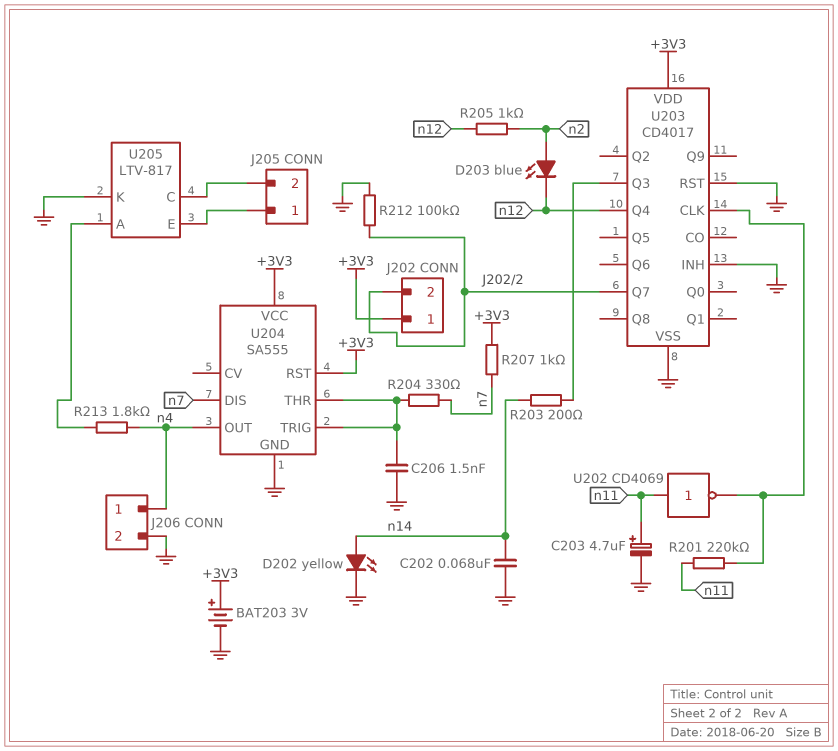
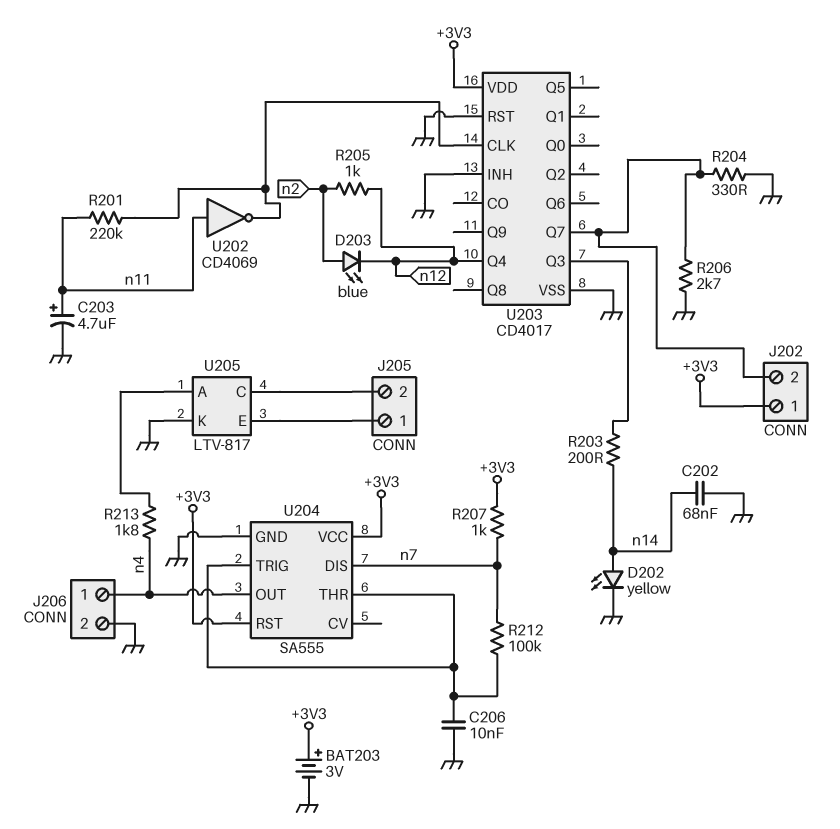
C206: 1.5nF (GND, U204/THR) -> 10nF (GND, U204/THR)
R204: 330 (U204/THR, n7) -> 330 (GND, J202/2)
R206: none -> 2.7k (GND, J202/2)
R212: 100k (GND, J202/2) -> 100k (U204/THR, n7)

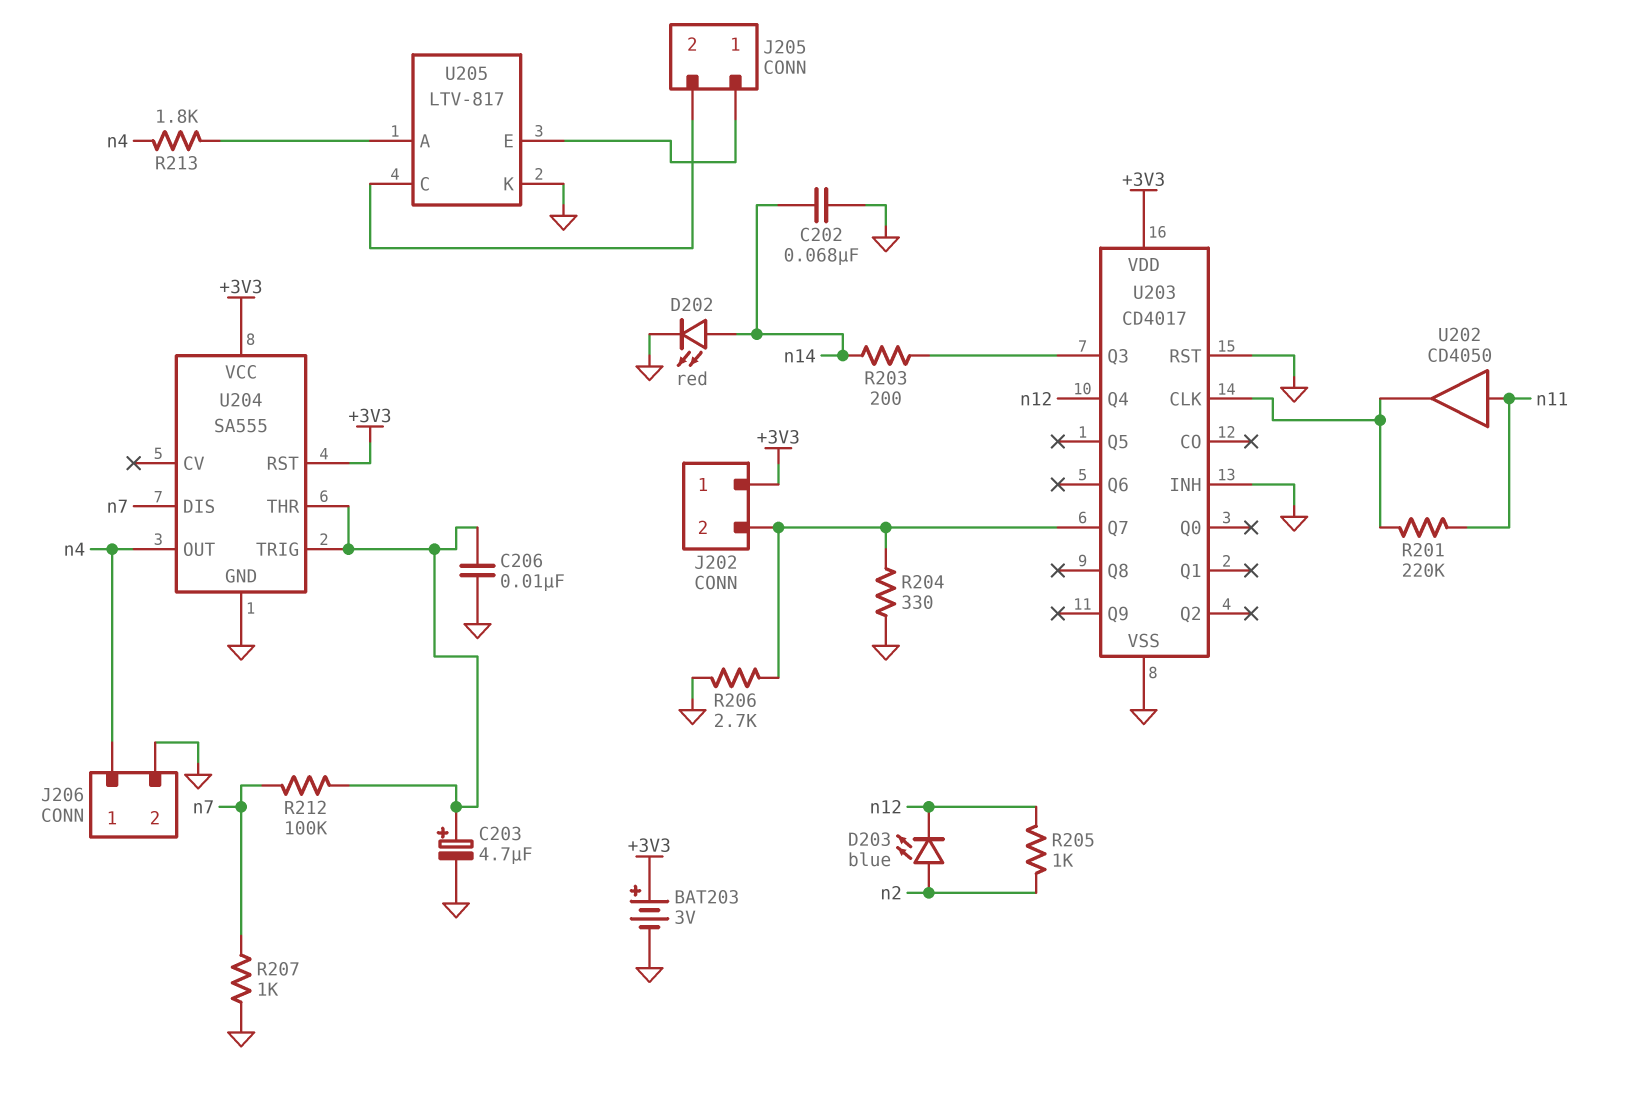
C203: 4.7uF (plus n11, minus GND) -> 4.7uF (plus U204/THR, minus GND)
D202: LED yellow (A n14, K GND) -> LED red (A n14, K GND)
R207: 1k (+3V3, n7) -> 1k (GND, n7)
U202: NOT CD4069 (in n11, out U203/CLK) -> buffer CD4050 (in n11, out U203/CLK)

